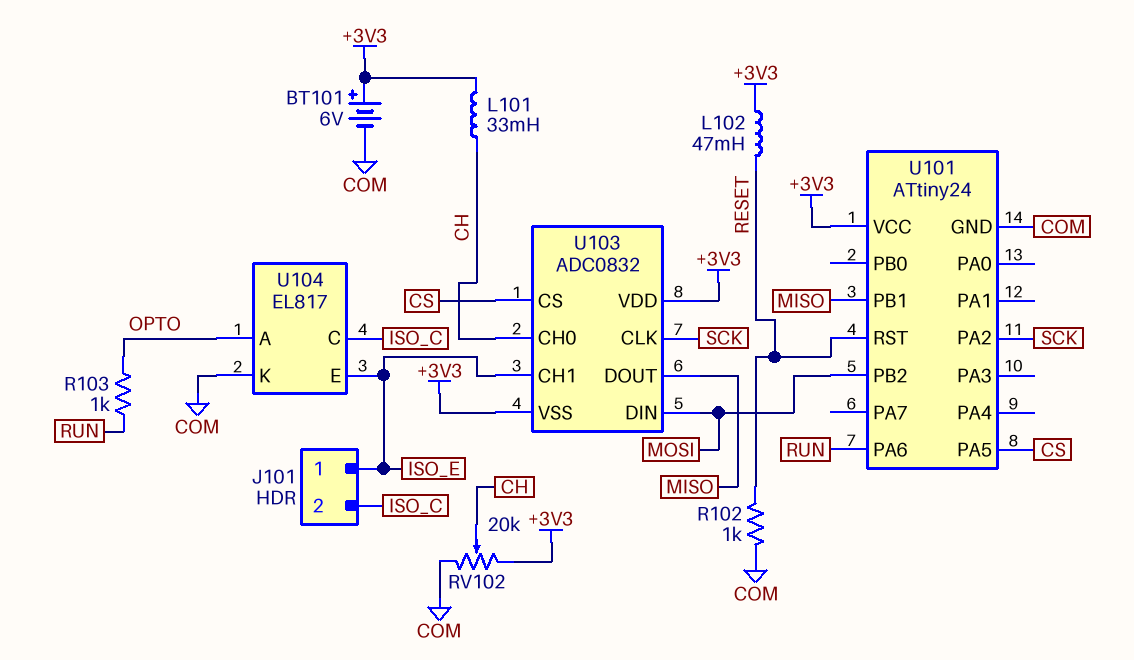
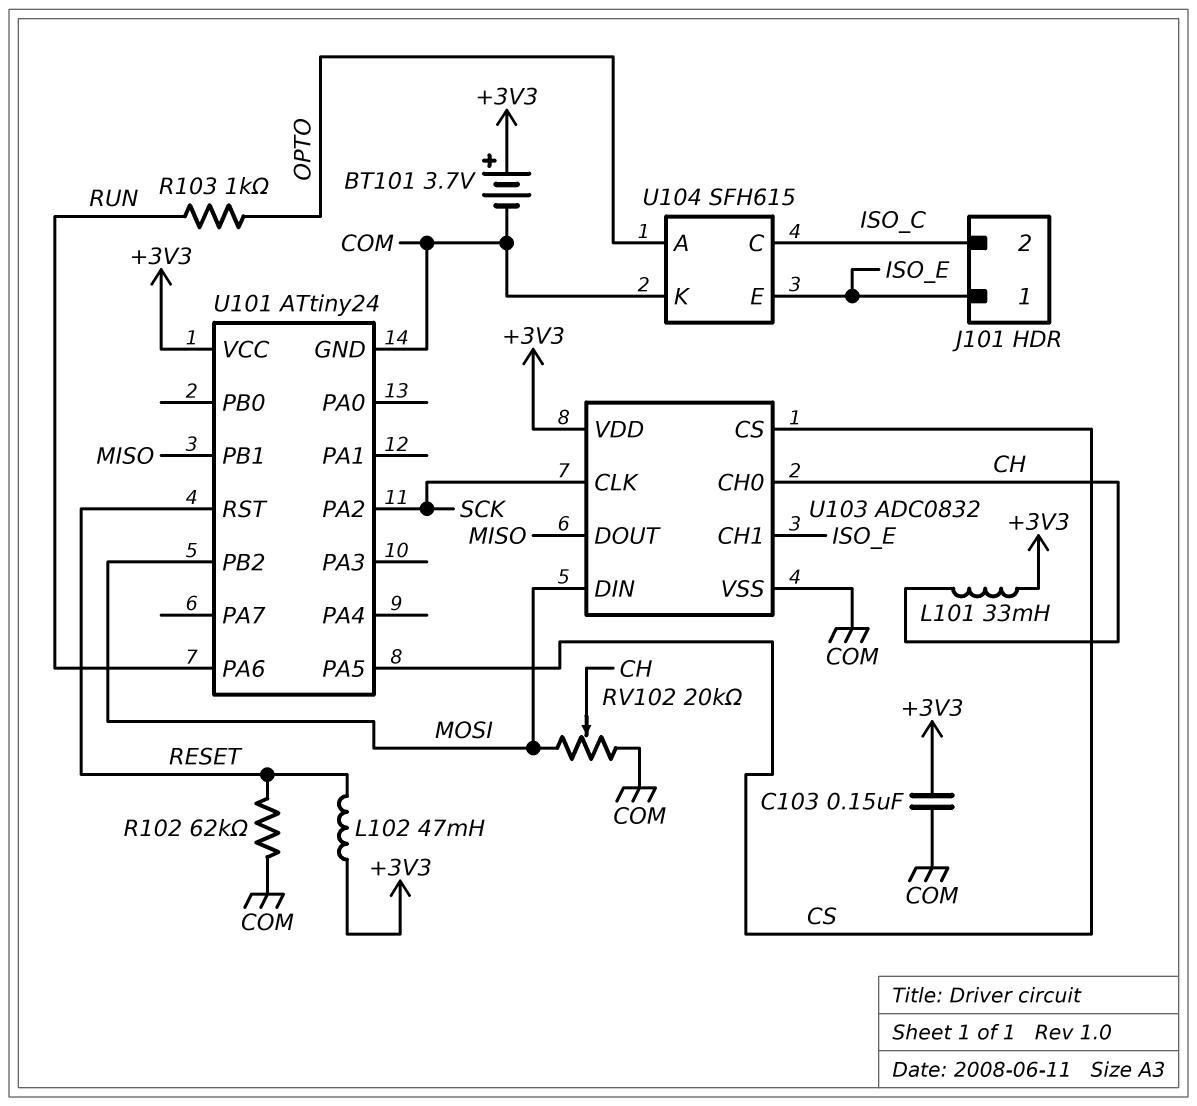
BT101: 6V (plus +3V3, minus COM) -> 3.7V (plus +3V3, minus COM)
C103: none -> 150nF (+3V3, COM)
R102: 1k (COM, RESET) -> 62k (COM, RESET)
RV102: 20k (+3V3, COM, wiper CH) -> 20k (COM, MOSI, wiper CH)
U103 pin VSS: +3V3 -> COM
U104: EL817 -> SFH615

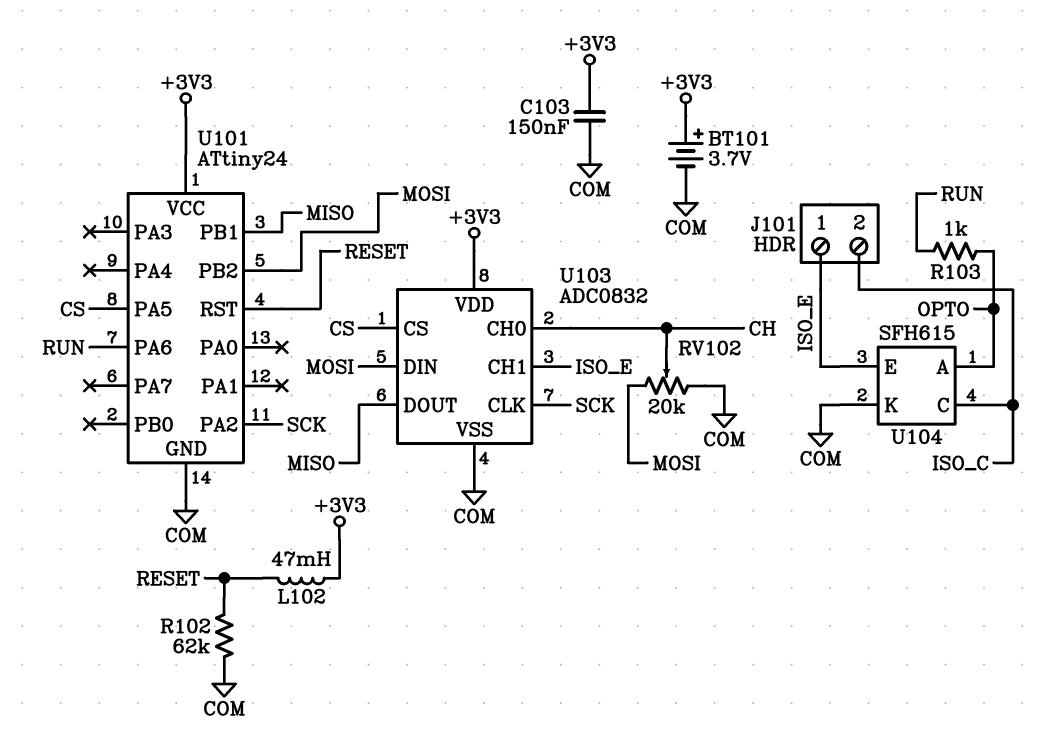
L101: 33mH (+3V3, CH) -> none

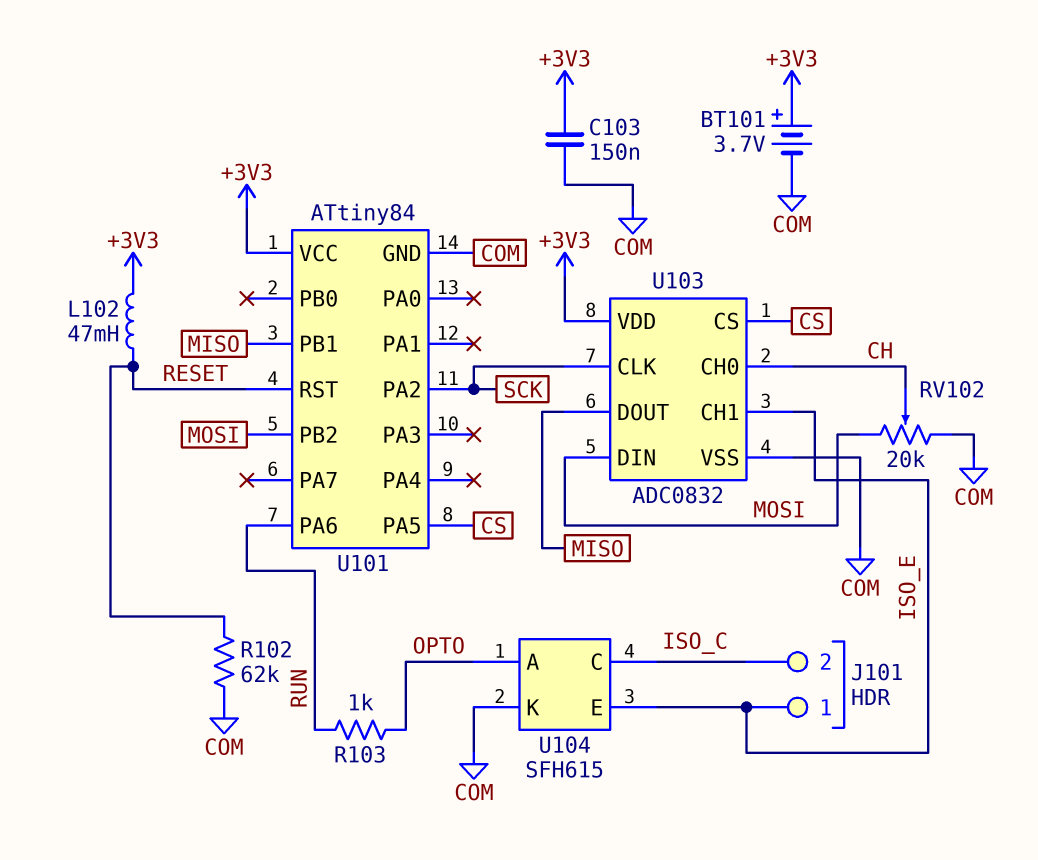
U101: ATtiny24 -> ATtiny84

